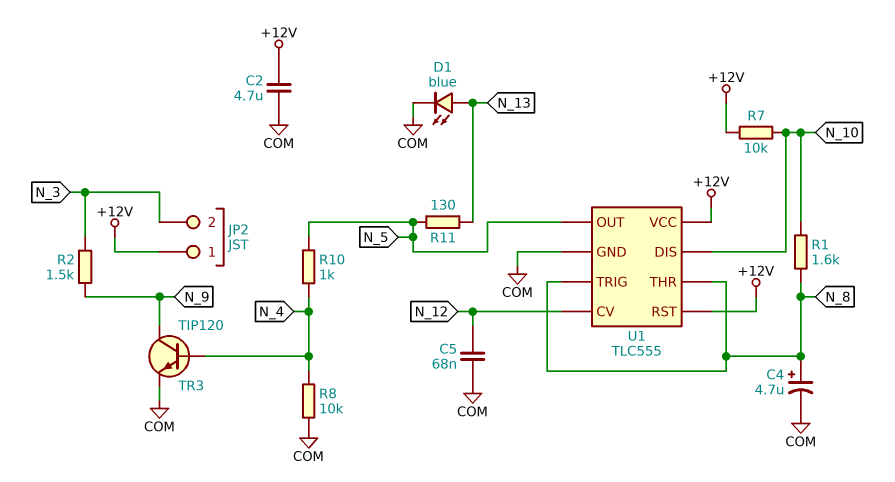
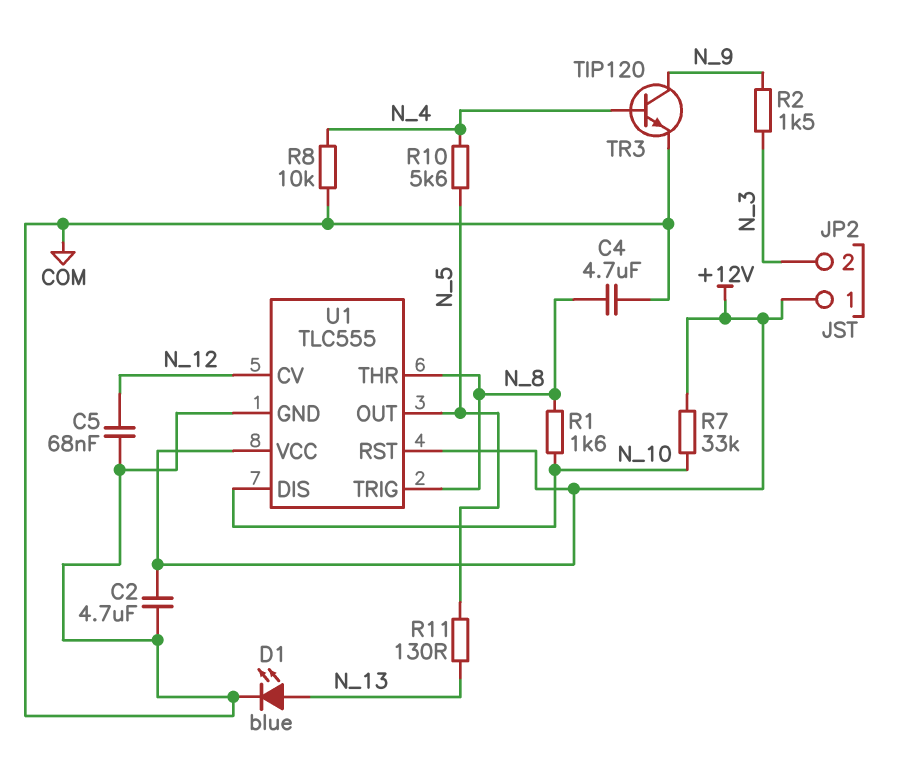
C4: 4.7uF (plus N_8, minus COM) -> 4.7uF (COM, N_8)
R7: 10k (+12V, N_10) -> 33k (+12V, N_10)
R10: 1k (N_4, N_5) -> 5.6k (N_4, N_5)

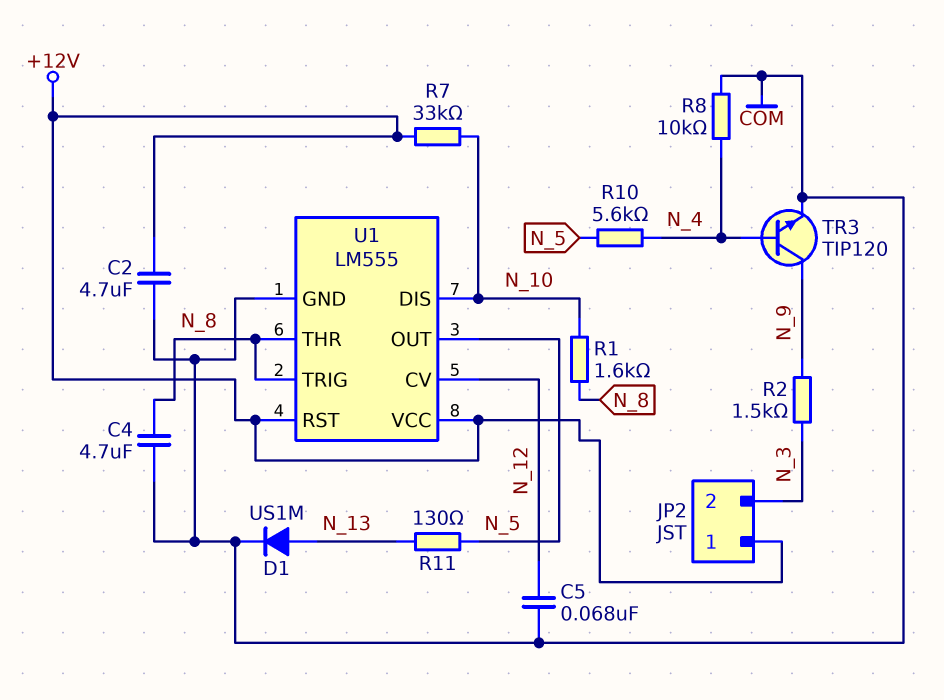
D1: LED blue (A N_13, K COM) -> diode US1M (A N_13, K COM)
U1: TLC555 -> LM555

